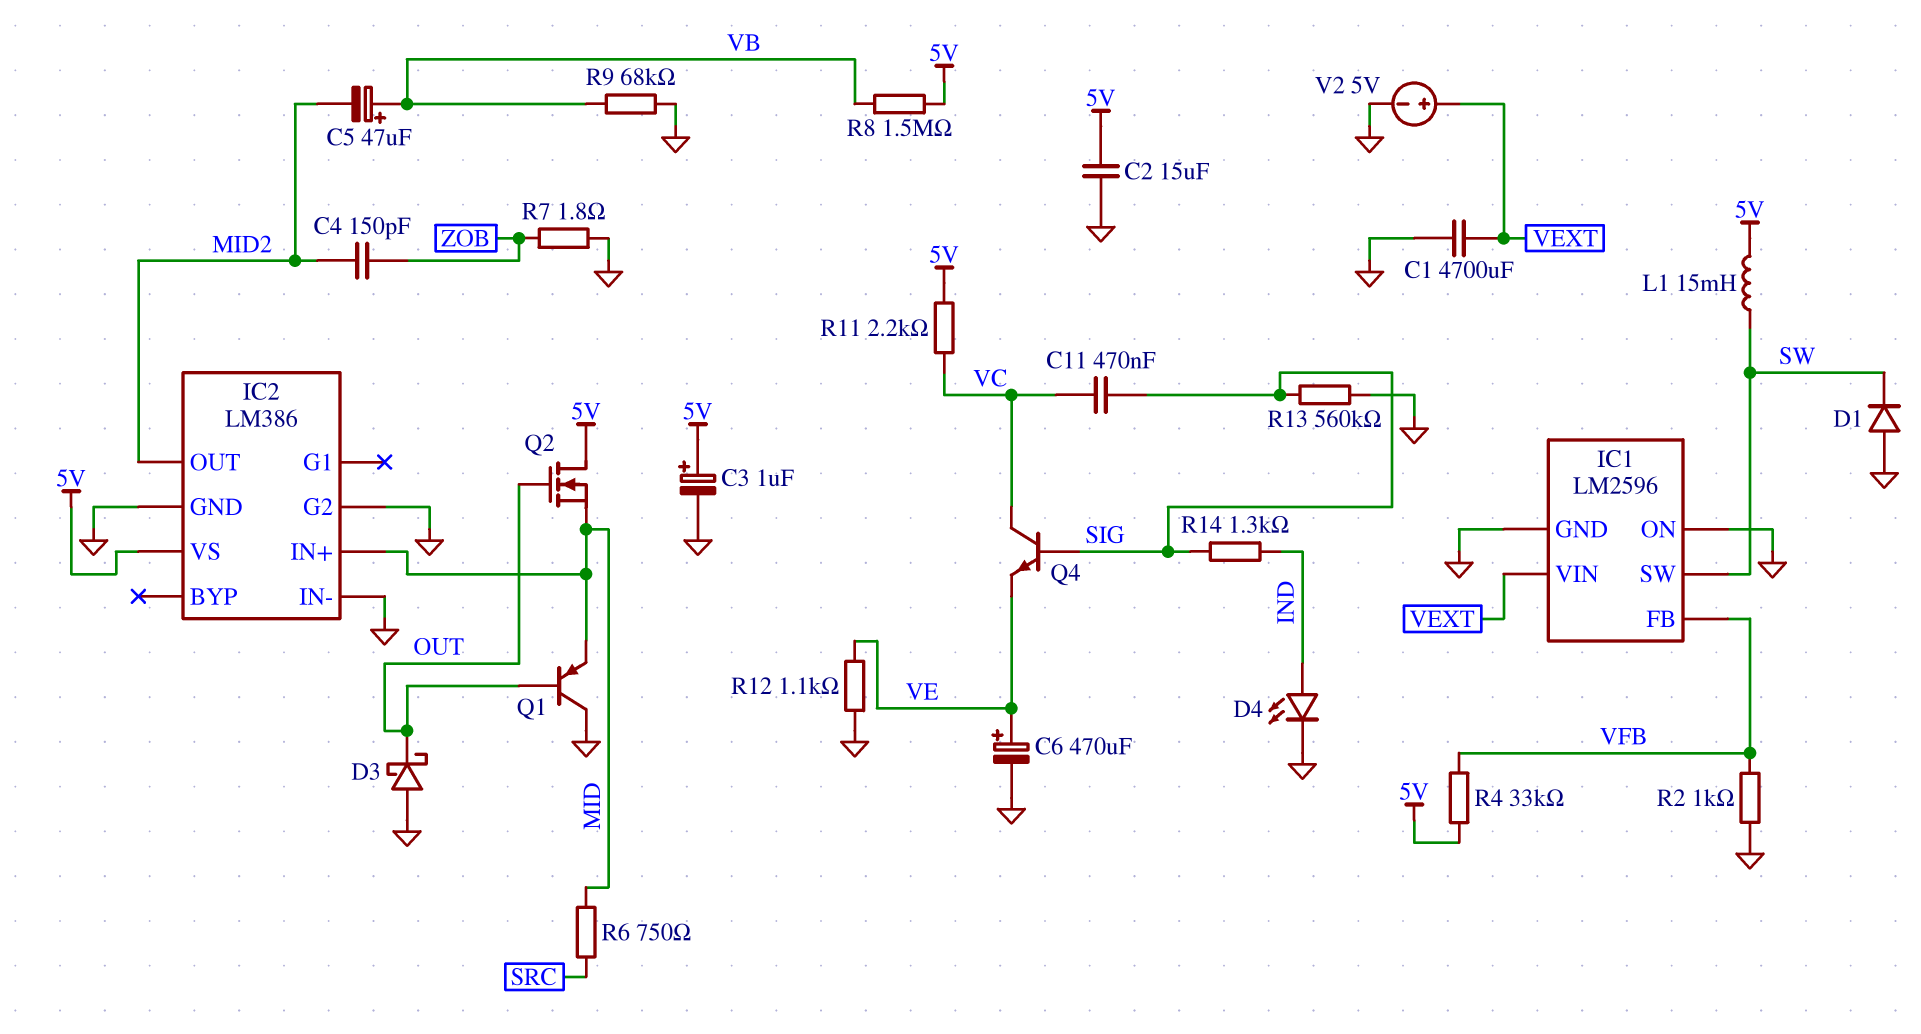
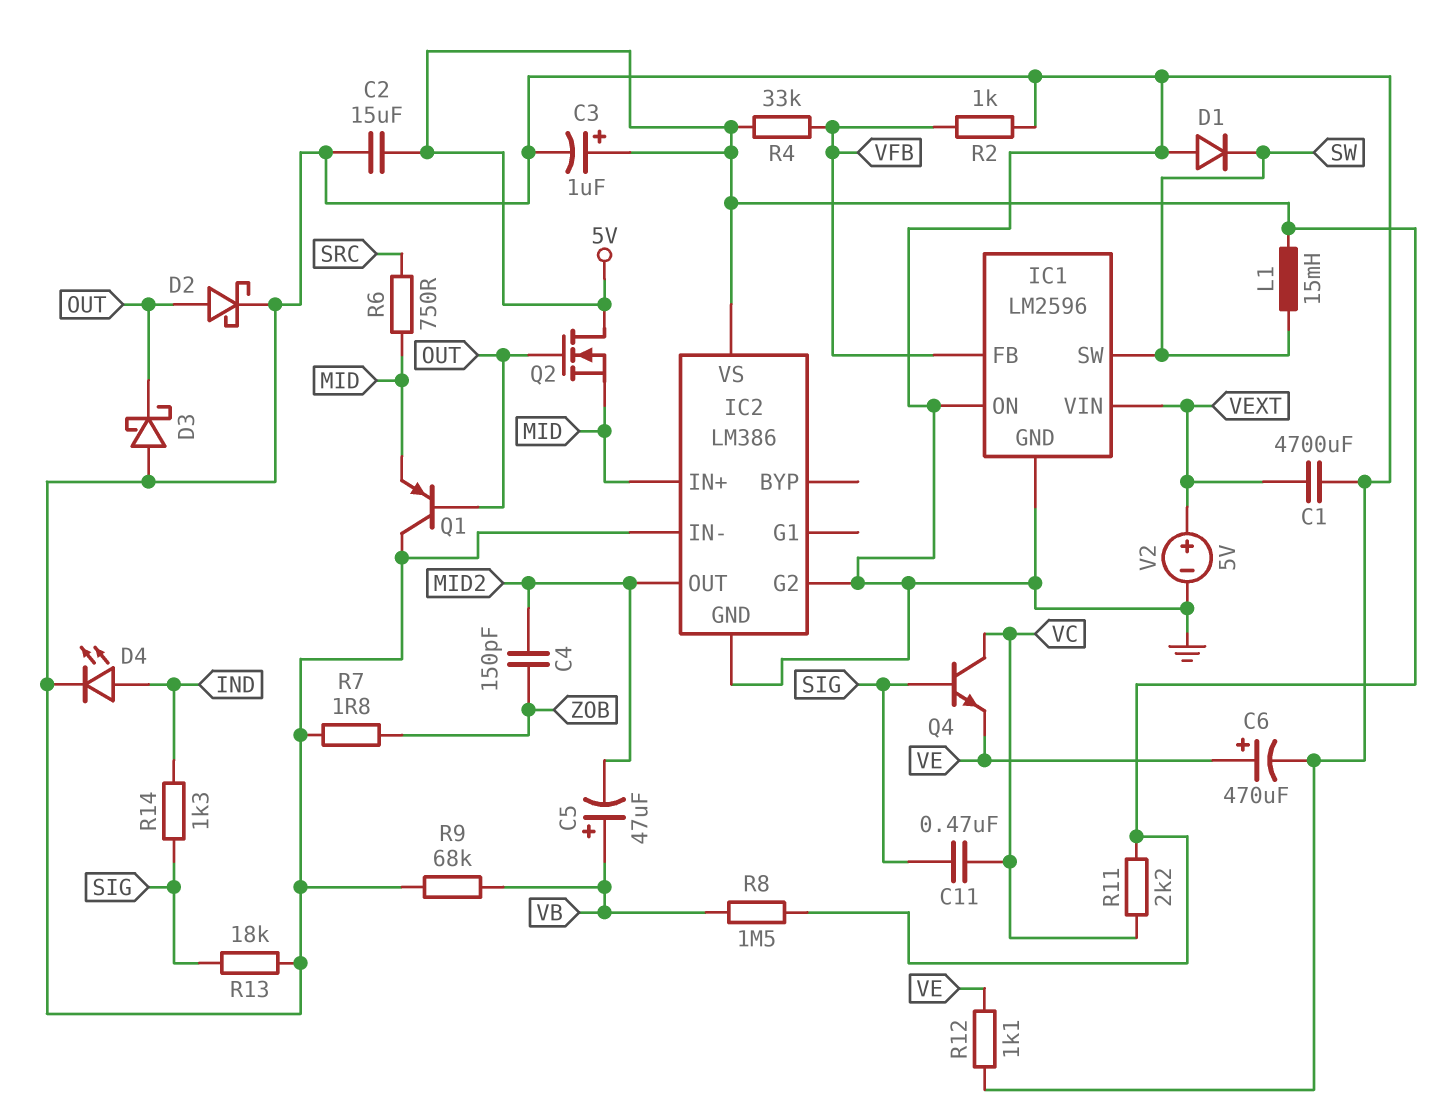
D2: none -> schottky (A OUT, K GND)
R13: 560k (GND, SIG) -> 18k (GND, SIG)

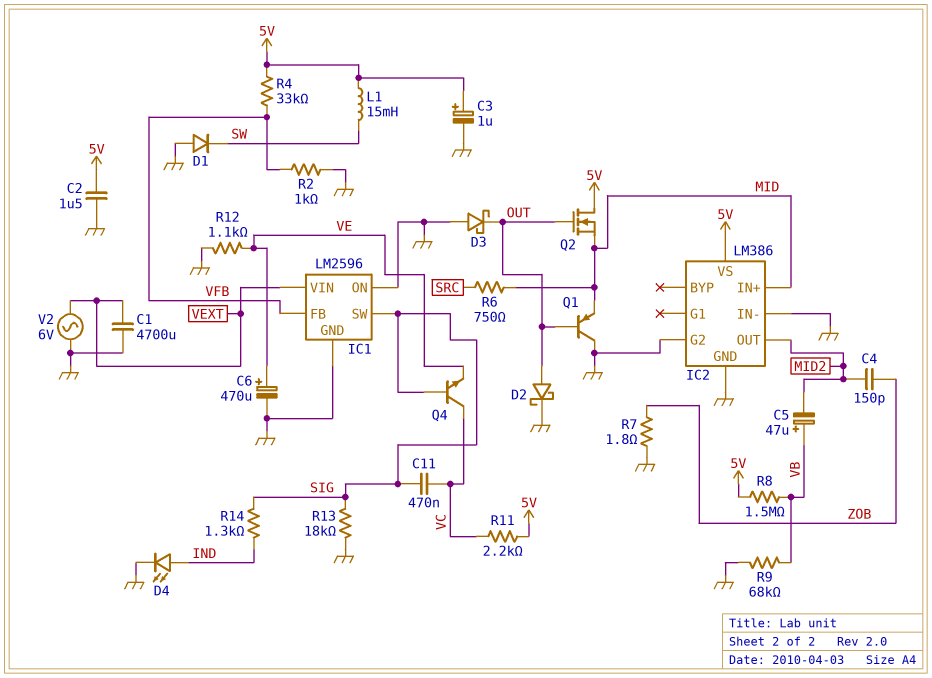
C2: 15uF (5V, GND) -> 1.5uF (5V, GND)
IC1 pin SW: SW -> SIG
V2: 5V (plus VEXT, minus GND) -> AC 6V (GND, VEXT)

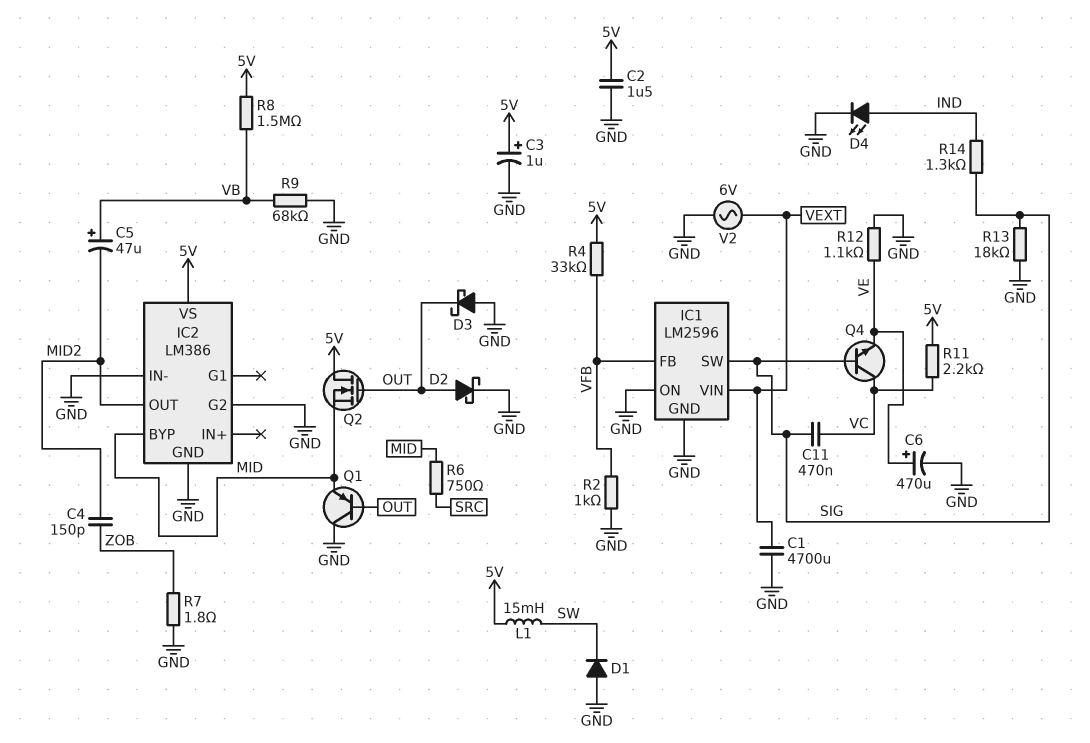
IC2 pin BYP: none -> MID
IC2 pin IN+: MID -> none

